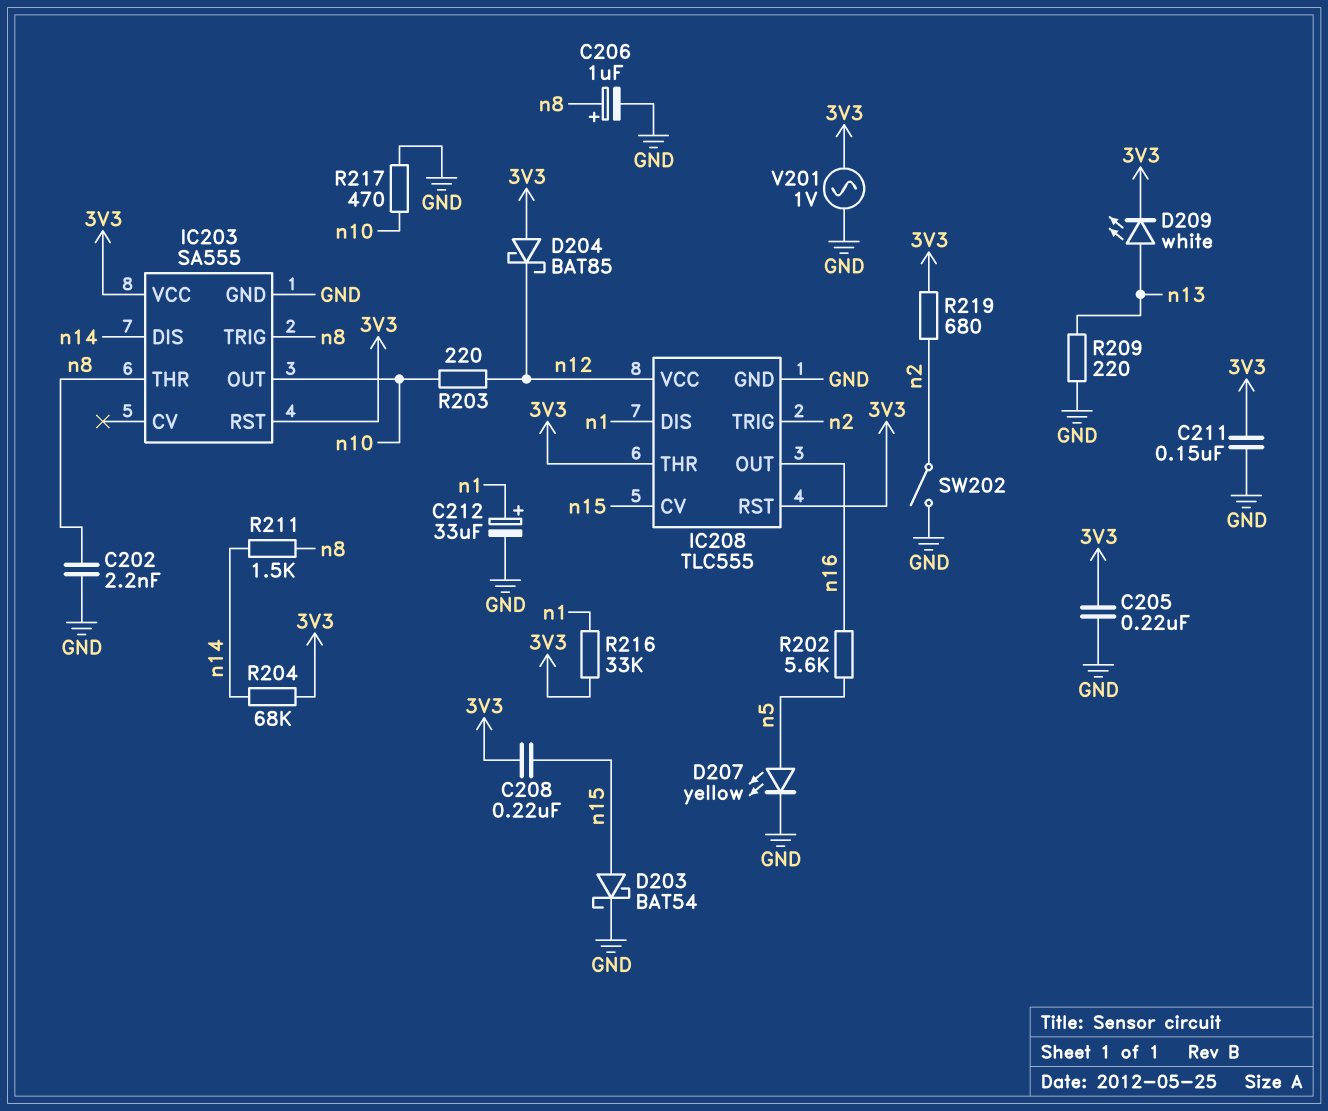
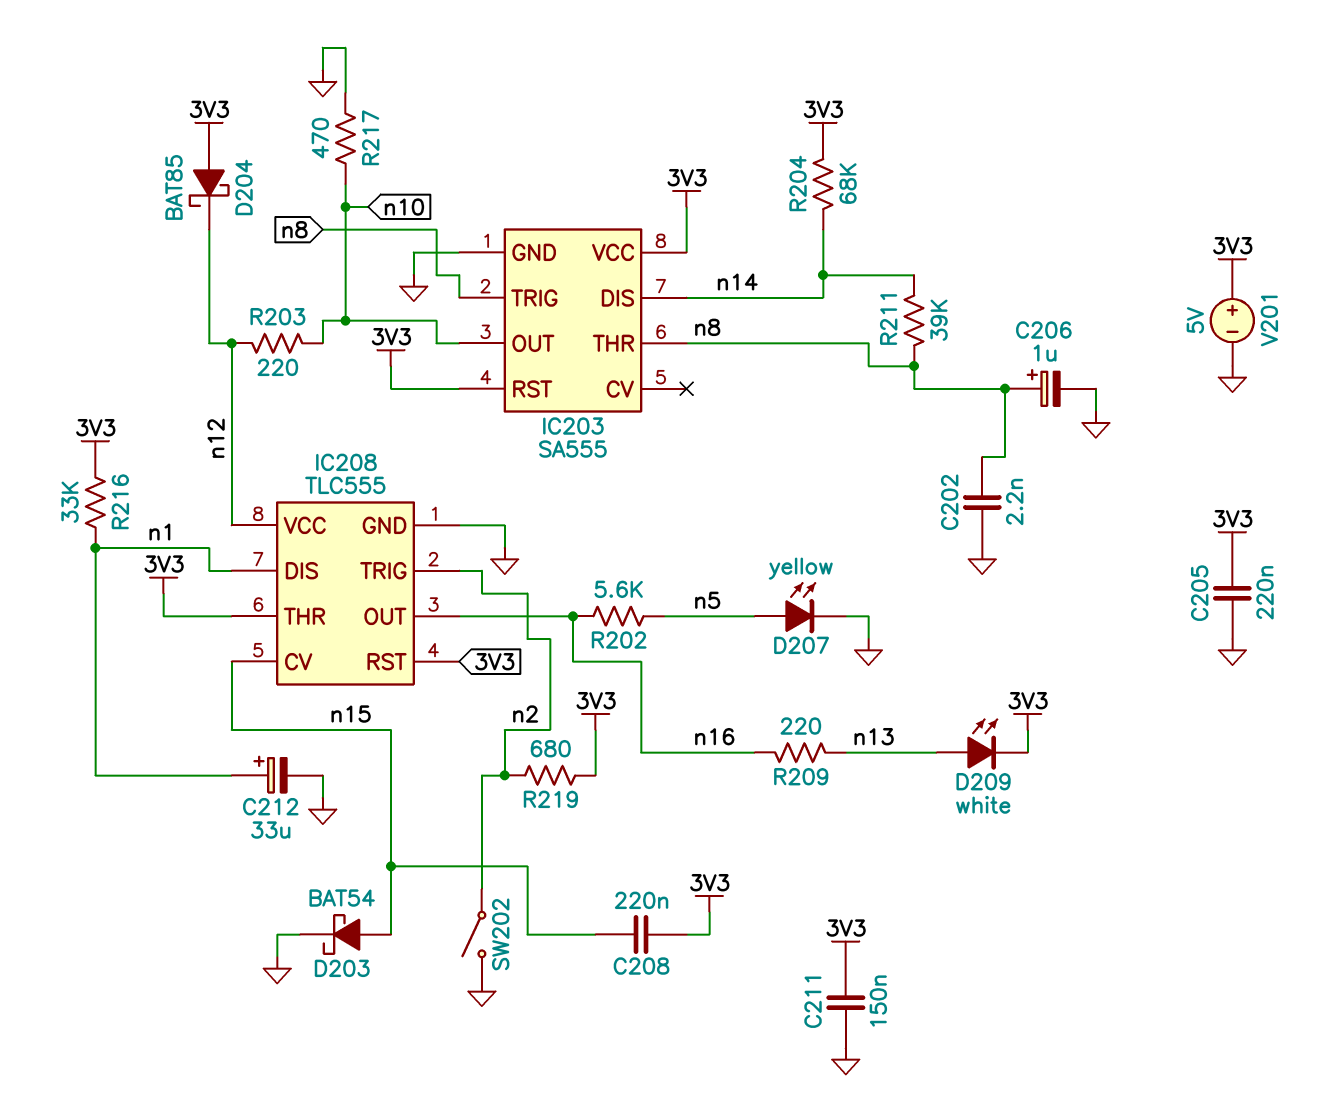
R209: 220 (GND, n13) -> 220 (n13, n16)
R211: 1.5k (n8, n14) -> 39k (n8, n14)
V201: AC 1V (3V3, GND) -> 5V (plus 3V3, minus GND)

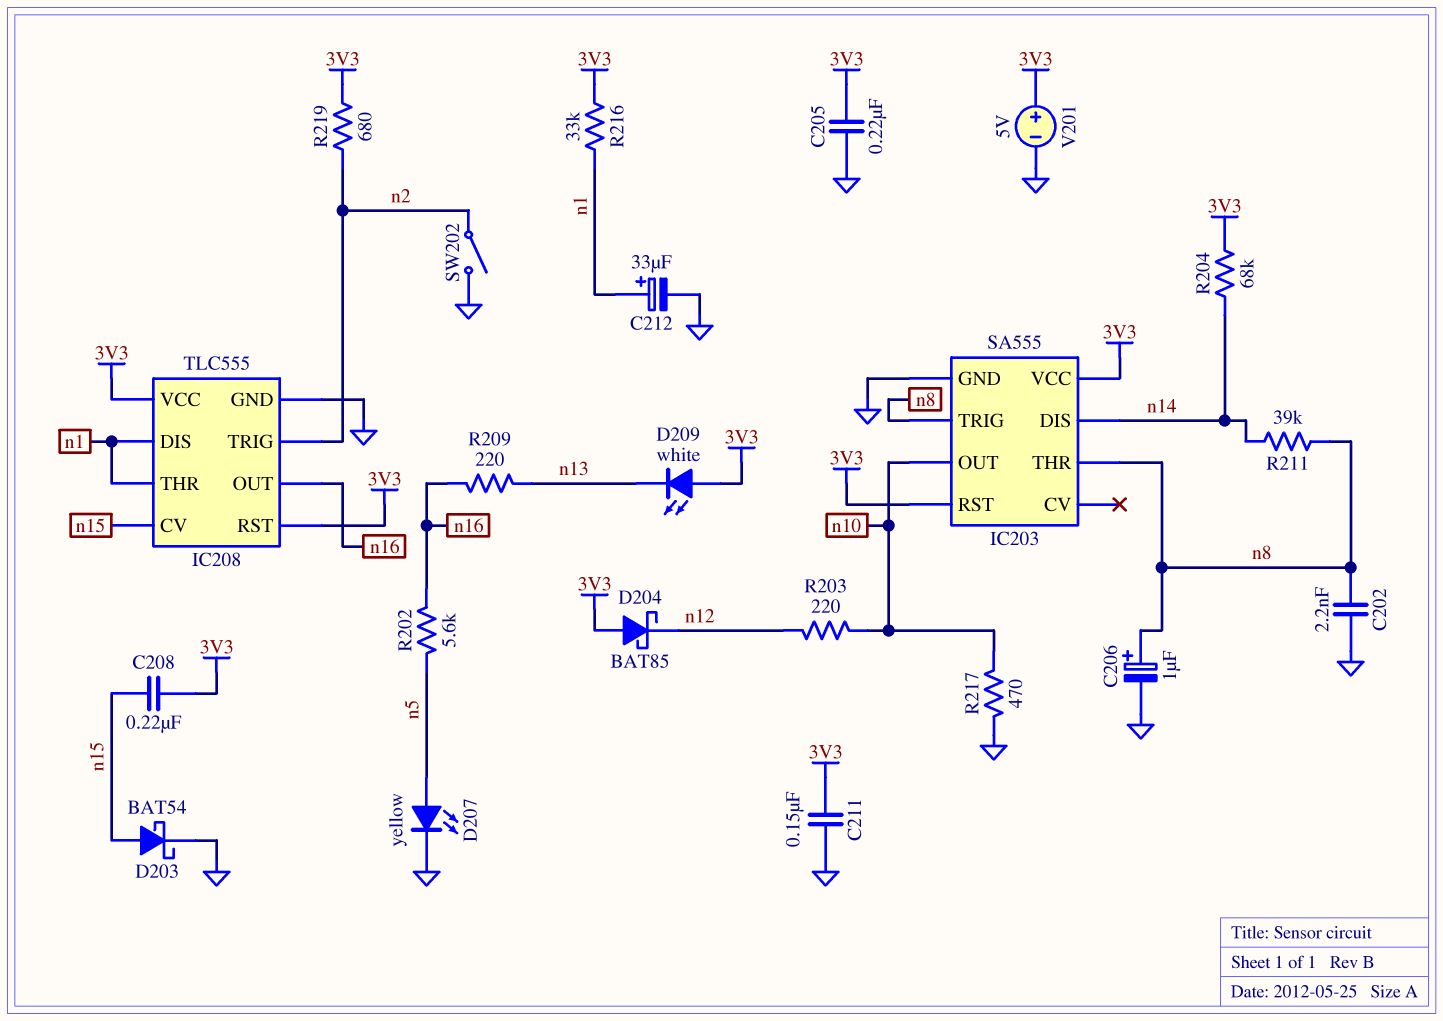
D209: LED white (A n13, K 3V3) -> LED white (A 3V3, K n13)
IC208 pin THR: 3V3 -> n1
IC208 pin VCC: n12 -> 3V3

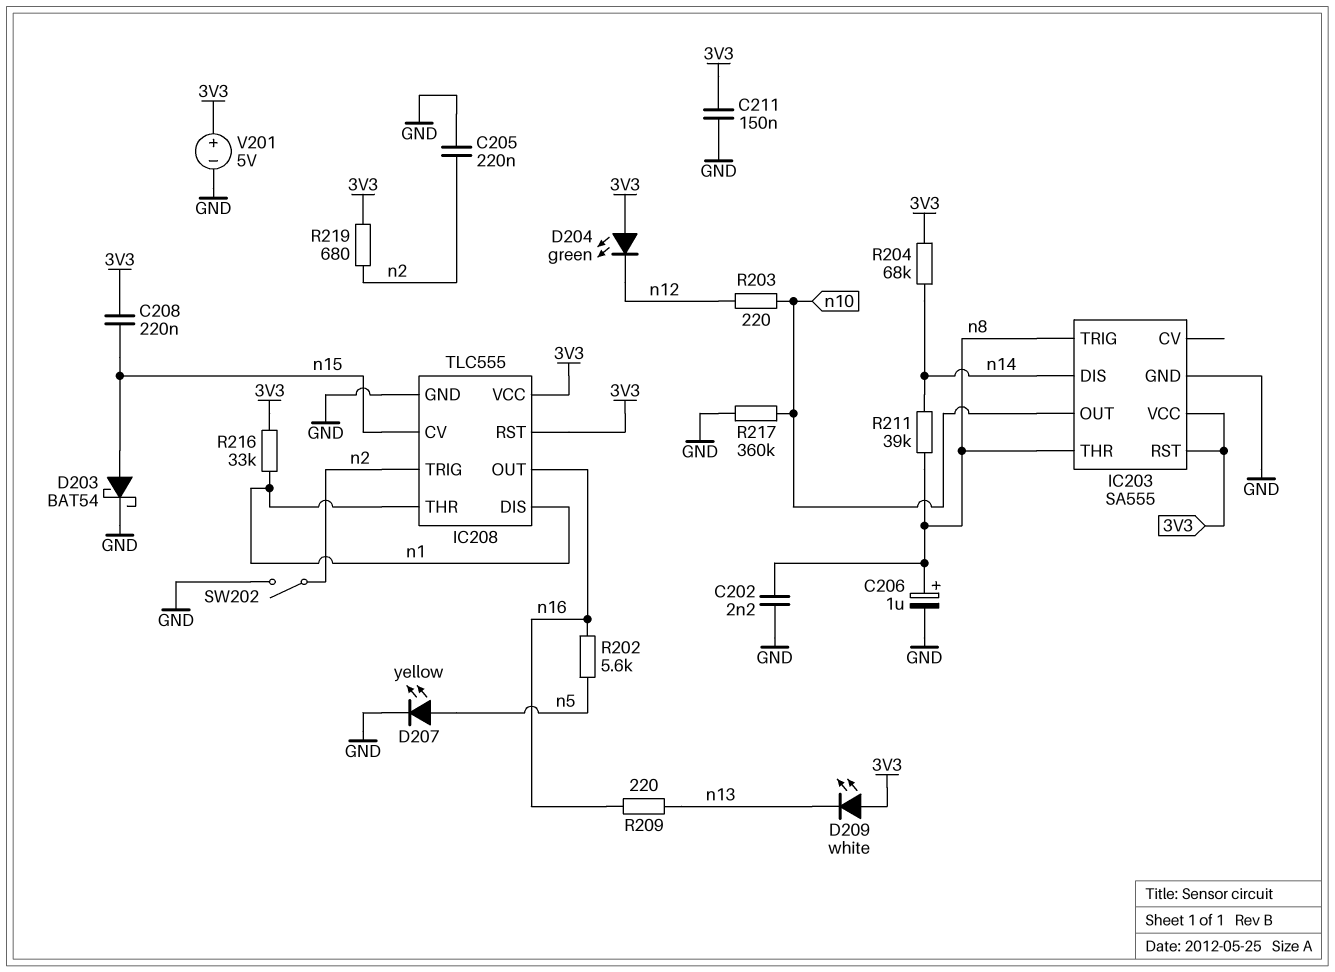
C205: 220nF (3V3, GND) -> 220nF (GND, n2)
C212: 33uF (plus n1, minus GND) -> none
D204: schottky BAT85 (A 3V3, K n12) -> LED green (A 3V3, K n12)
R217: 470 (GND, n10) -> 360k (GND, n10)

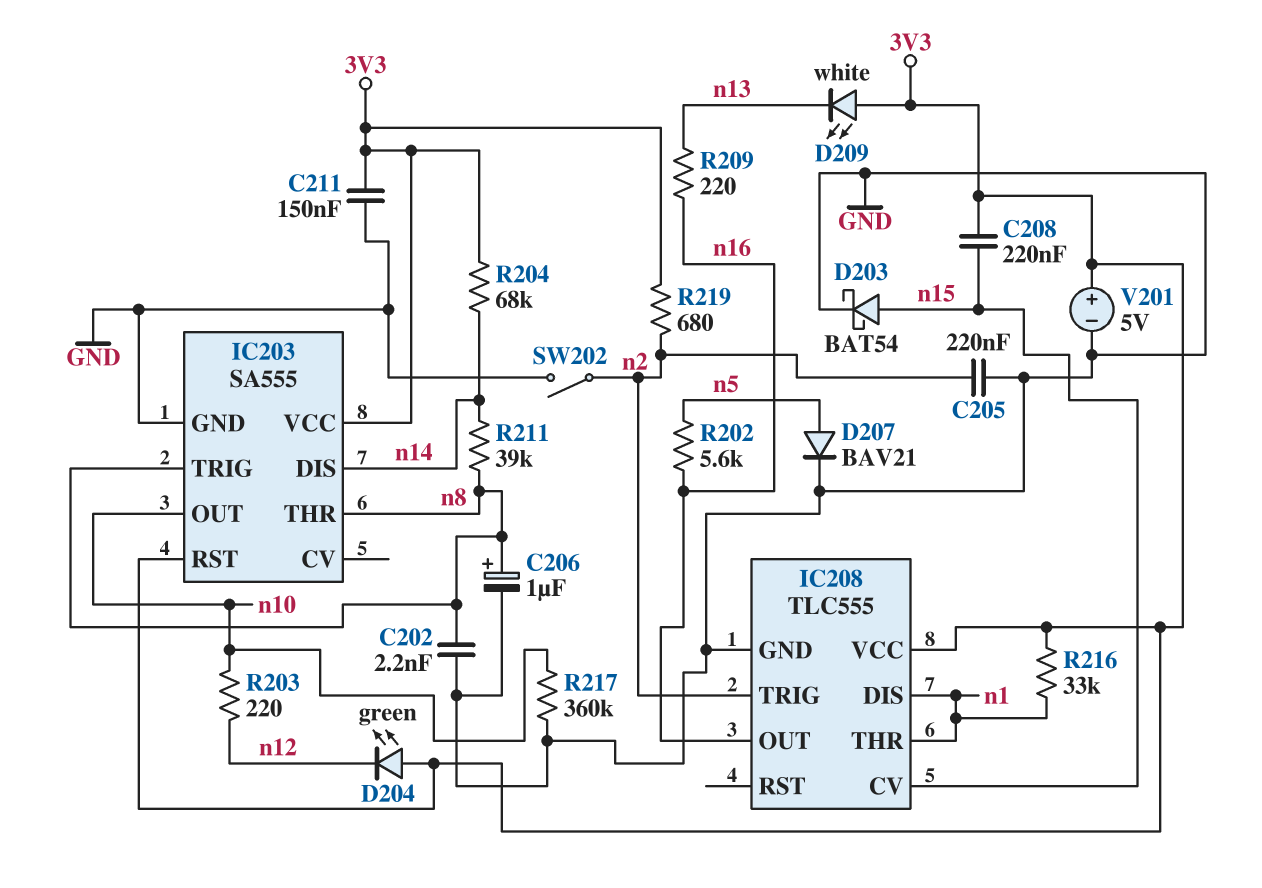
D207: LED yellow (A n5, K GND) -> diode BAV21 (A n5, K GND)
IC208 pin RST: 3V3 -> none

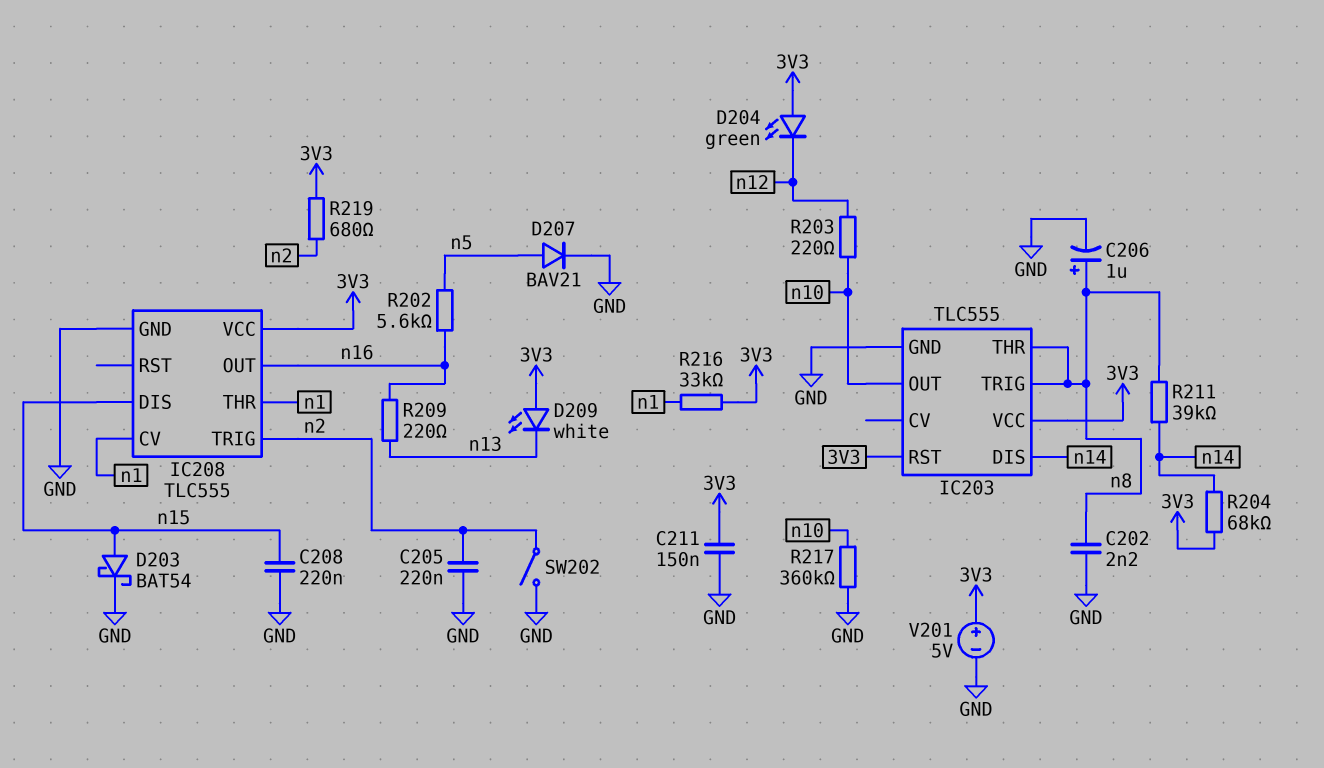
C208: 220nF (3V3, n15) -> 220nF (GND, n15)
IC203: SA555 -> TLC555
IC208 pin CV: n15 -> n1
IC208 pin DIS: n1 -> n15

